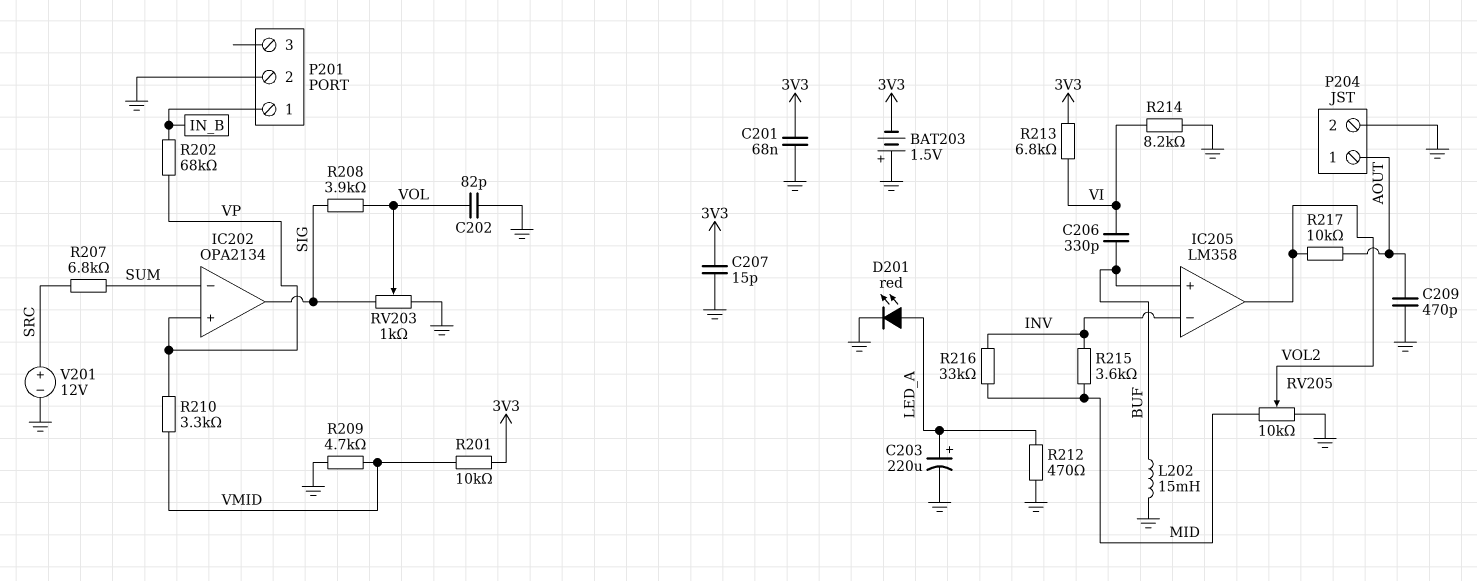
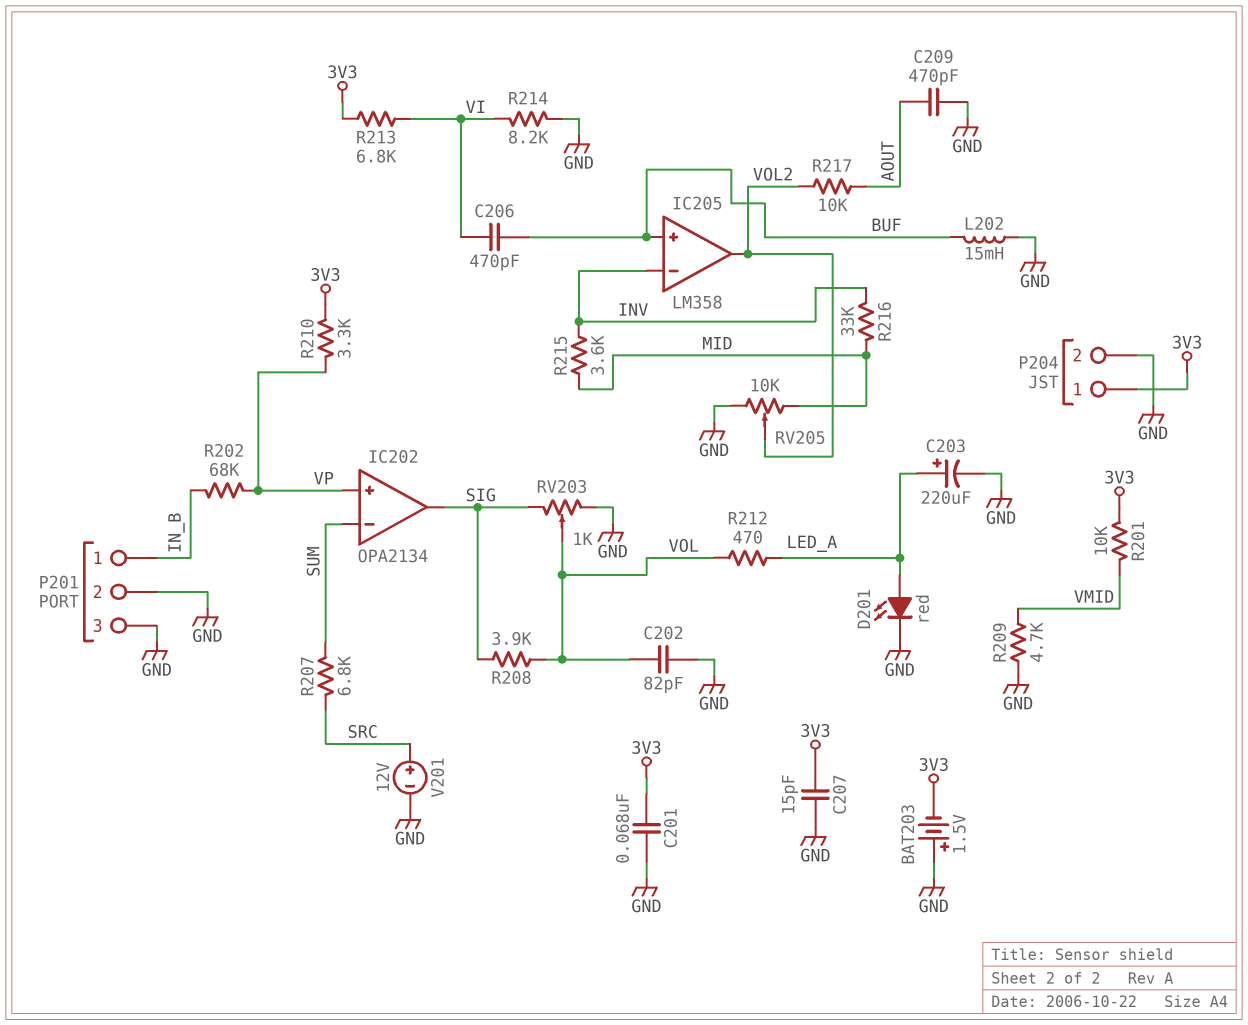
C206: 330pF (BUF, VI) -> 470pF (BUF, VI)
P201 pin 3: none -> GND
P204 pin 1: AOUT -> 3V3
R210: 3.3k (VMID, VP) -> 3.3k (3V3, VP)
R212: 470 (GND, LED_A) -> 470 (LED_A, VOL)

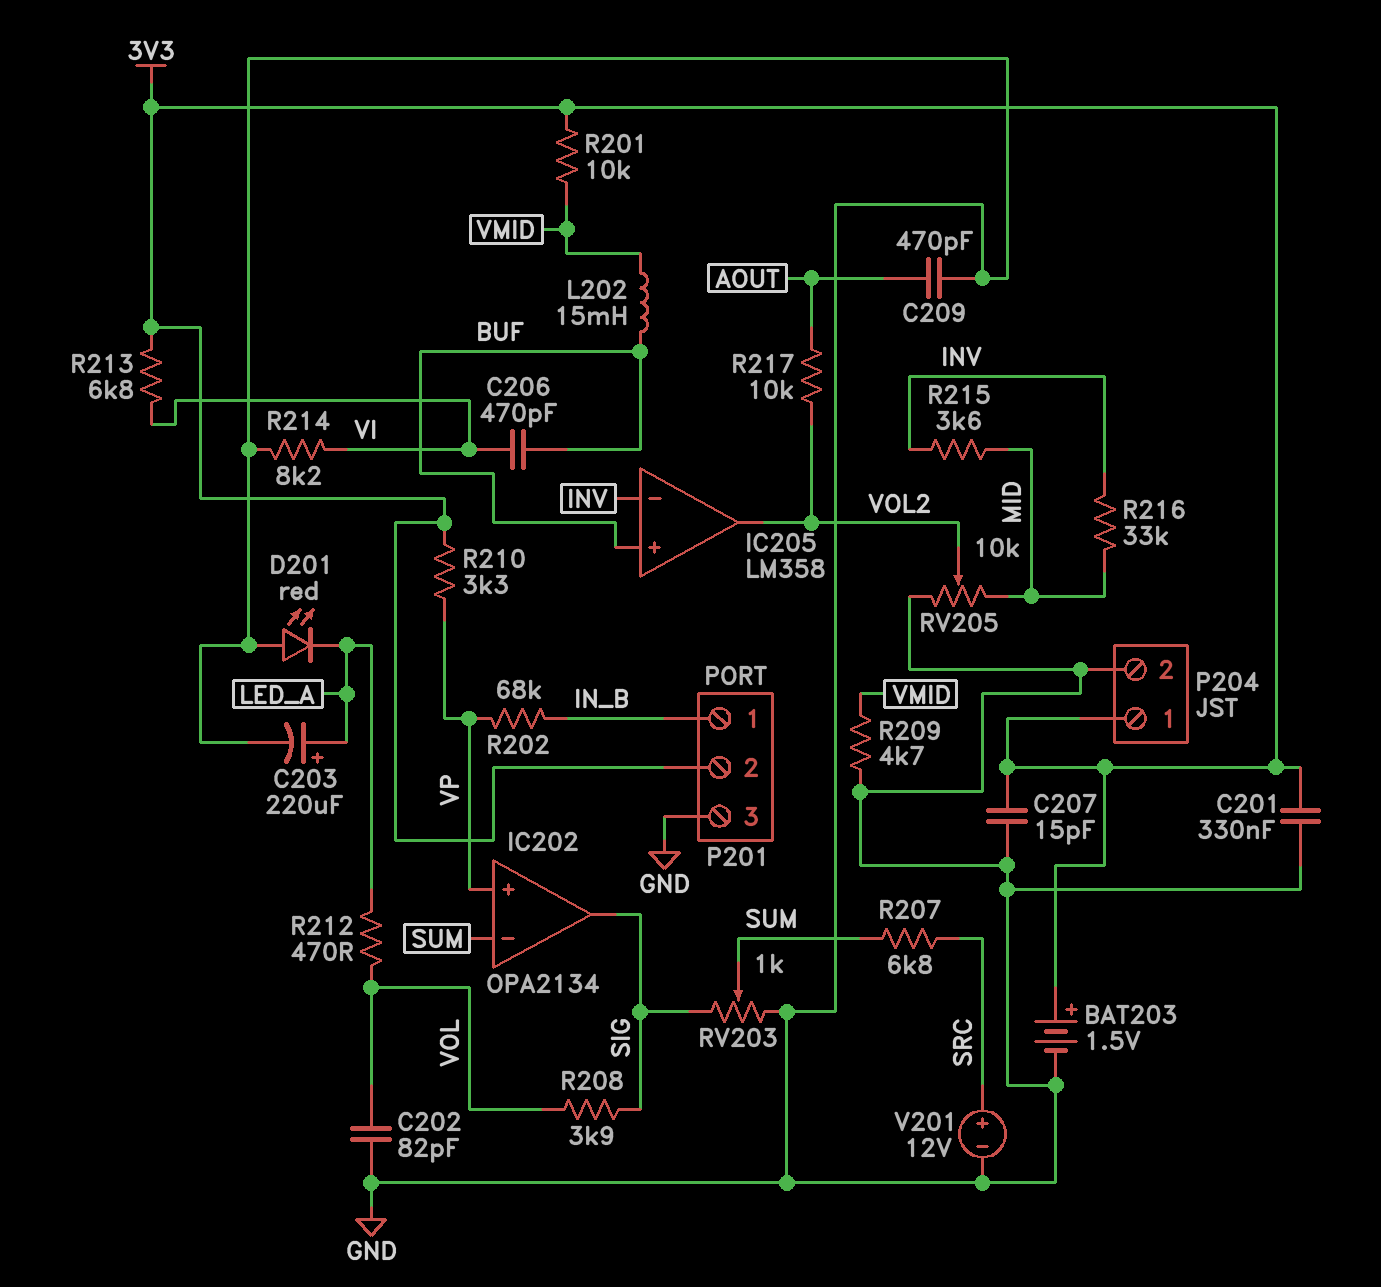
BAT203: 1.5V (plus GND, minus 3V3) -> 1.5V (plus 3V3, minus GND)
C201: 68nF (3V3, GND) -> 330nF (3V3, GND)
D201: LED red (A LED_A, K GND) -> LED red (A GND, K LED_A)
L202: 15mH (BUF, GND) -> 15mH (BUF, VMID)
P201 pin 2: GND -> 3V3
RV203: 1k (GND, SIG, wiper VOL) -> 1k (GND, SIG, wiper SUM)

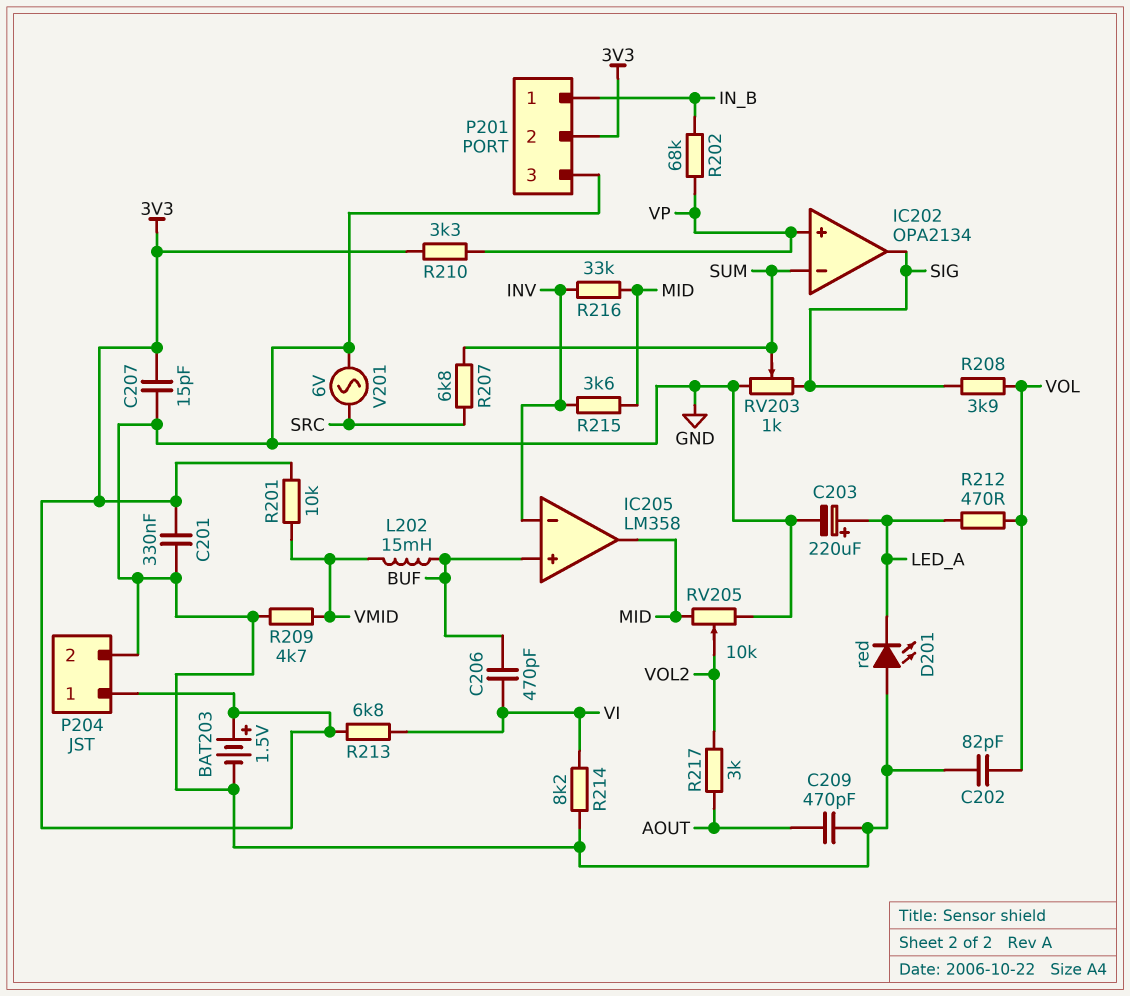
IC205 pin out: VOL2 -> MID
R217: 10k (AOUT, VOL2) -> 3k (AOUT, VOL2)
V201: 12V (plus SRC, minus GND) -> AC 6V (GND, SRC)

